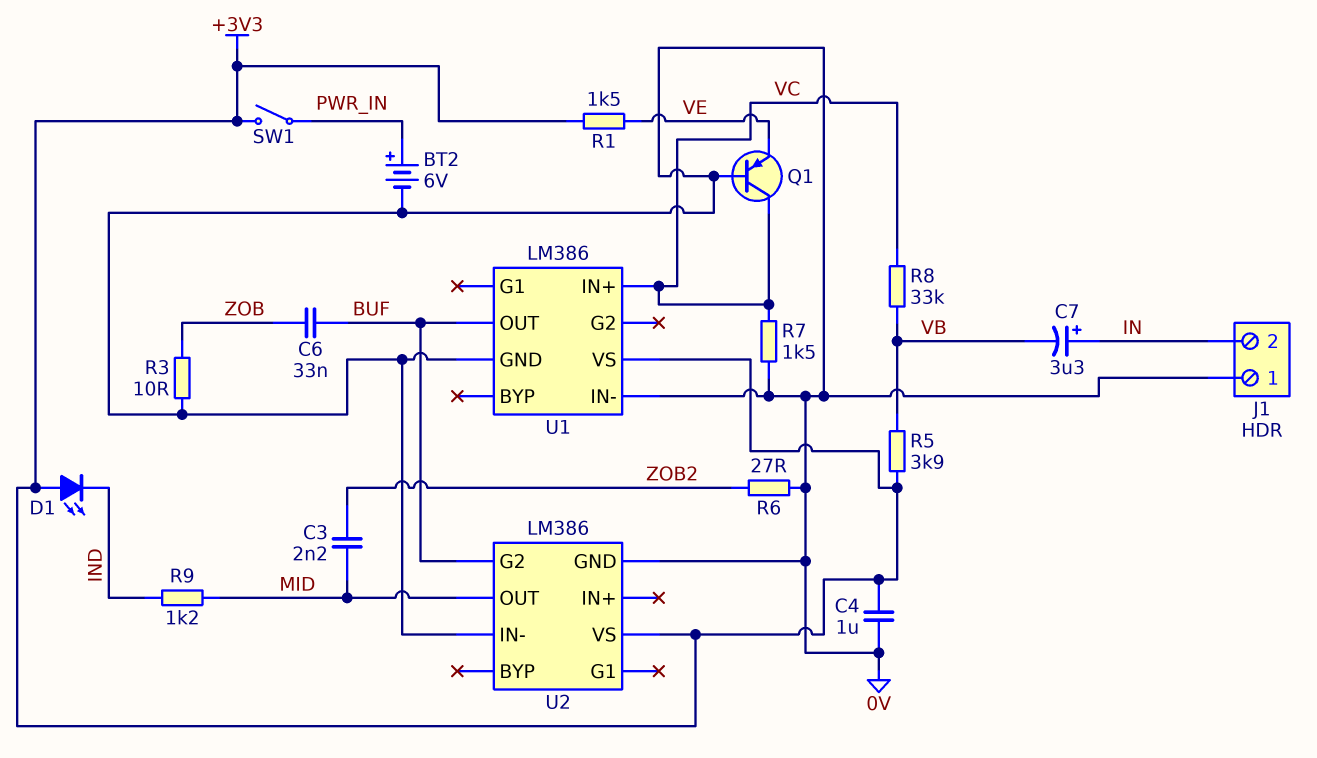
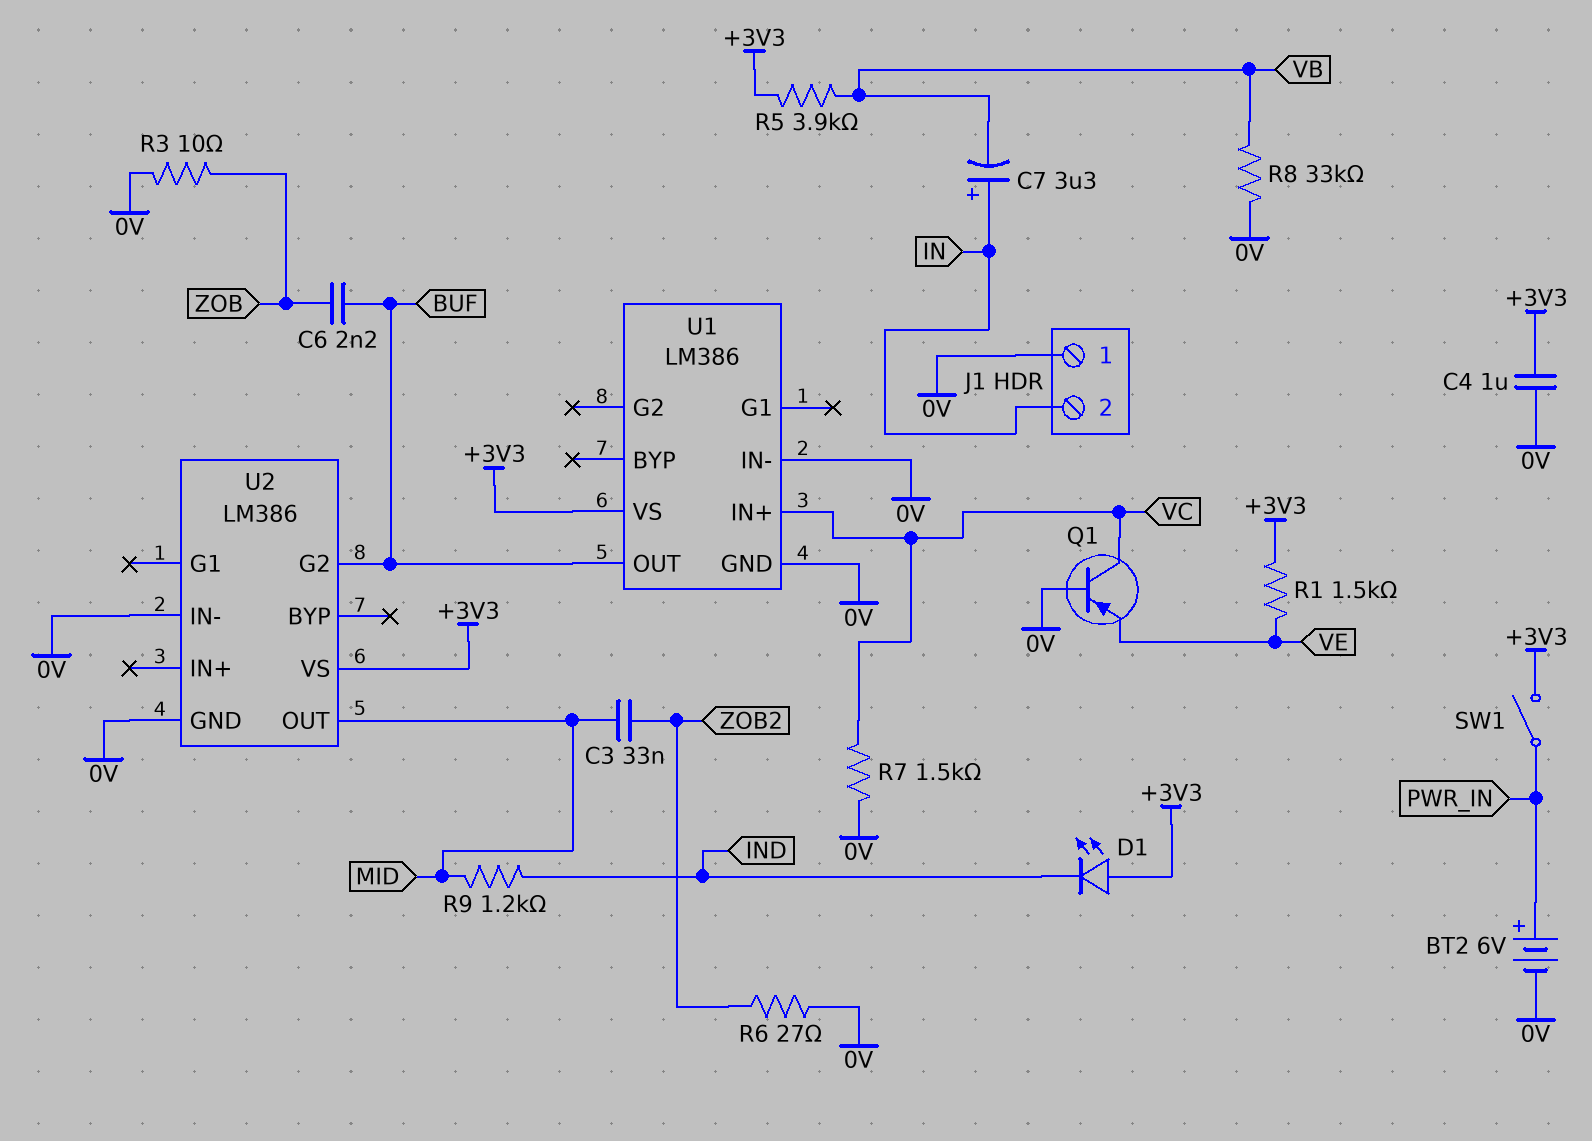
C3: 2.2nF (MID, ZOB2) -> 33nF (MID, ZOB2)
C6: 33nF (BUF, ZOB) -> 2.2nF (BUF, ZOB)
R8: 33k (VB, VC) -> 33k (0V, VB)

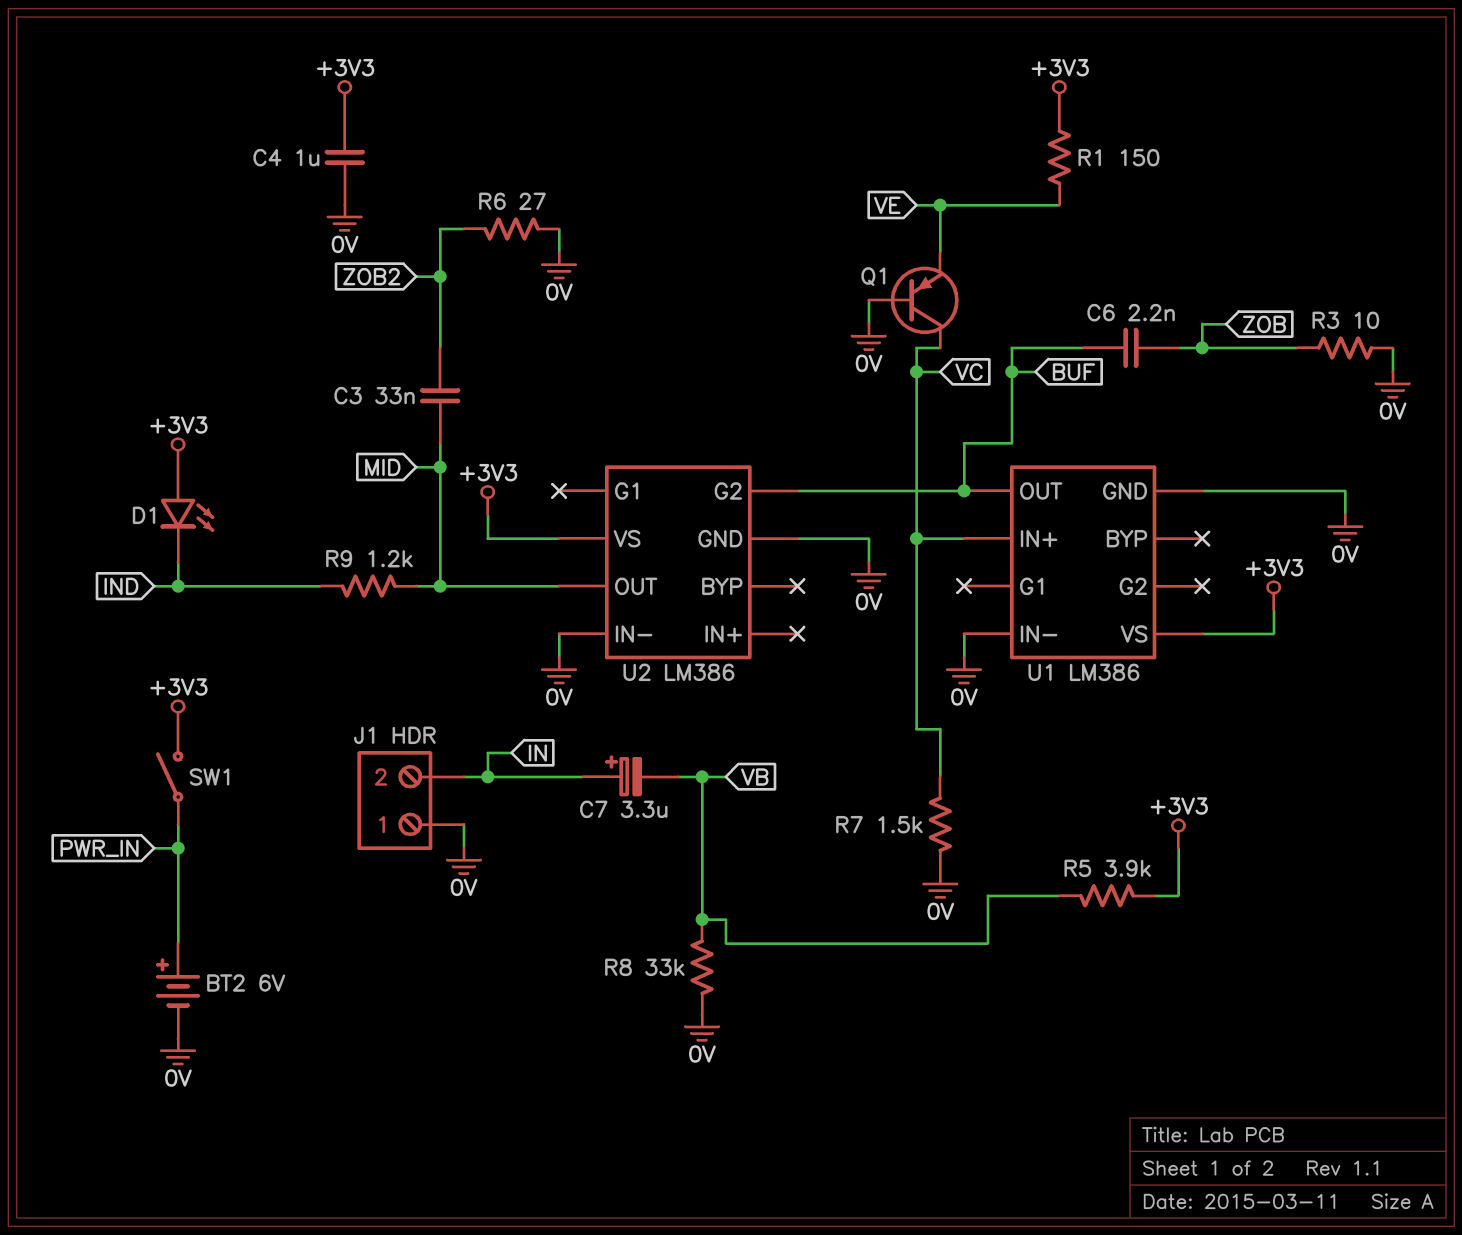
R1: 1.5k (+3V3, VE) -> 150 (+3V3, VE)

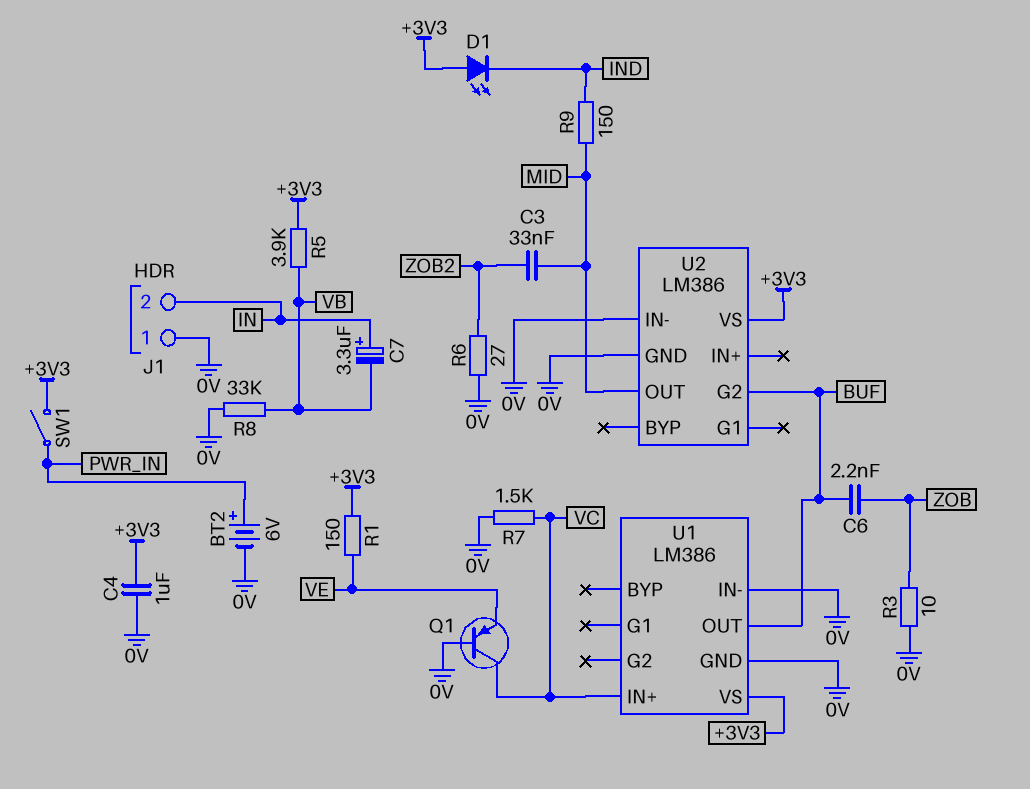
R9: 1.2k (IND, MID) -> 150 (IND, MID)

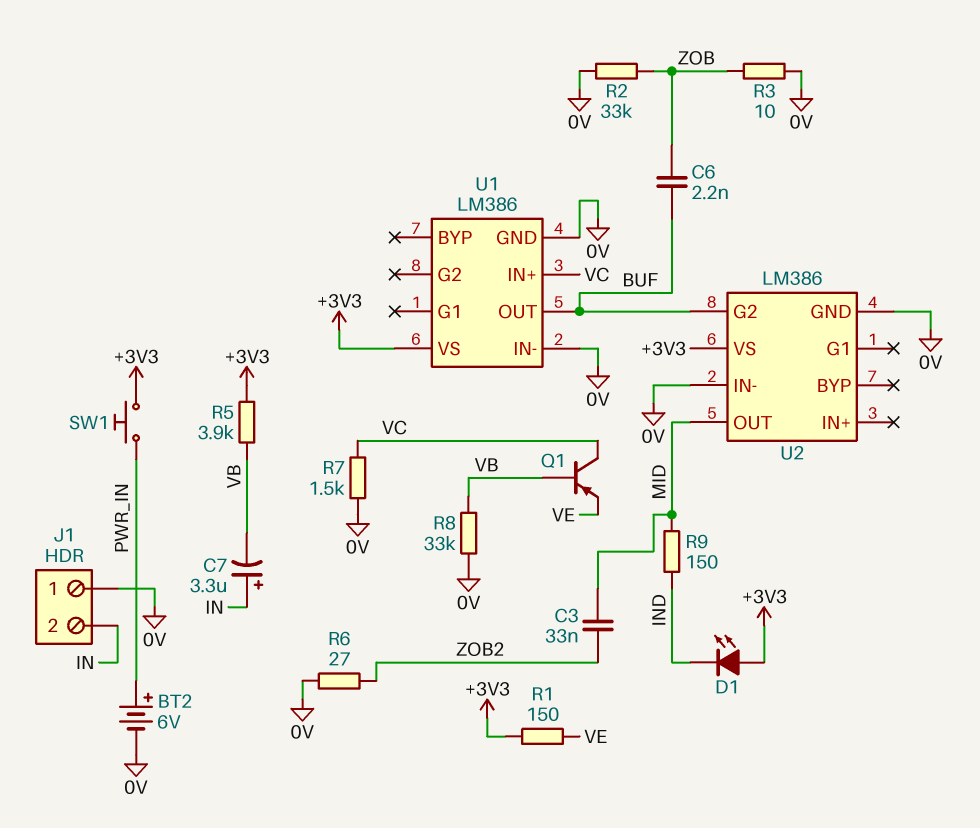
C4: 1uF (+3V3, 0V) -> none
Q1: PNP (B 0V, C VC, E VE) -> PNP (B VB, C VC, E VE)
R2: none -> 33k (0V, ZOB)
SW1: switch (+3V3, PWR_IN) -> button (+3V3, PWR_IN)

